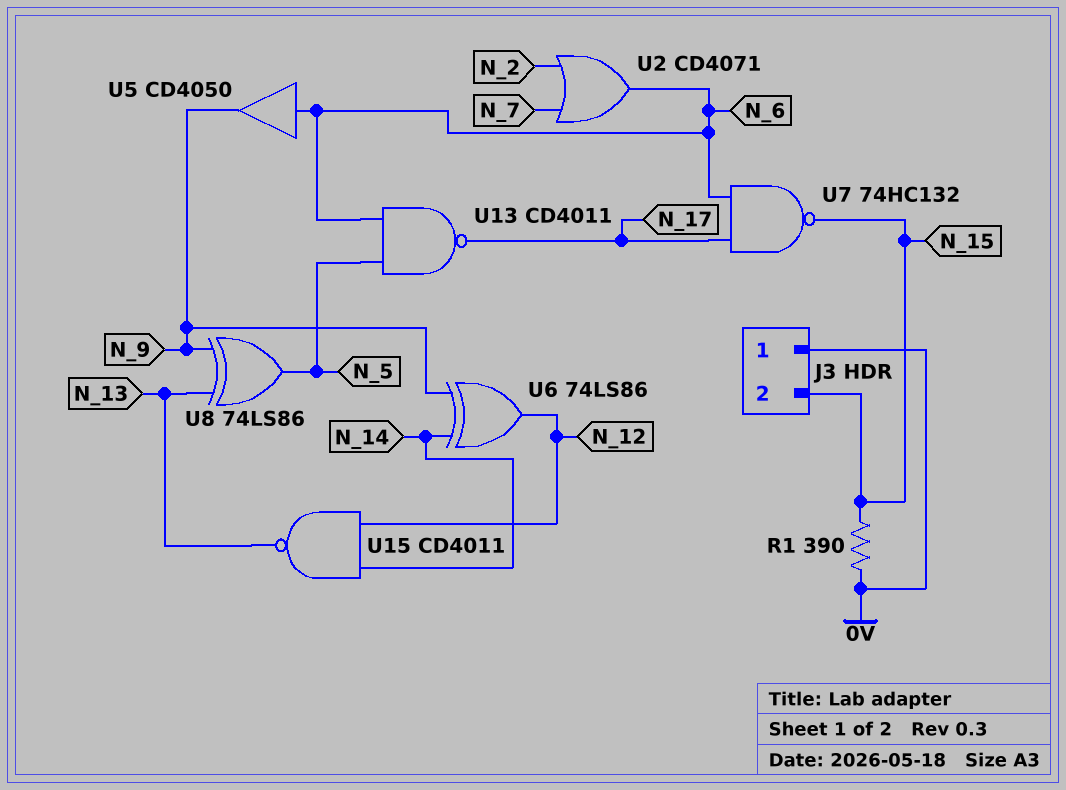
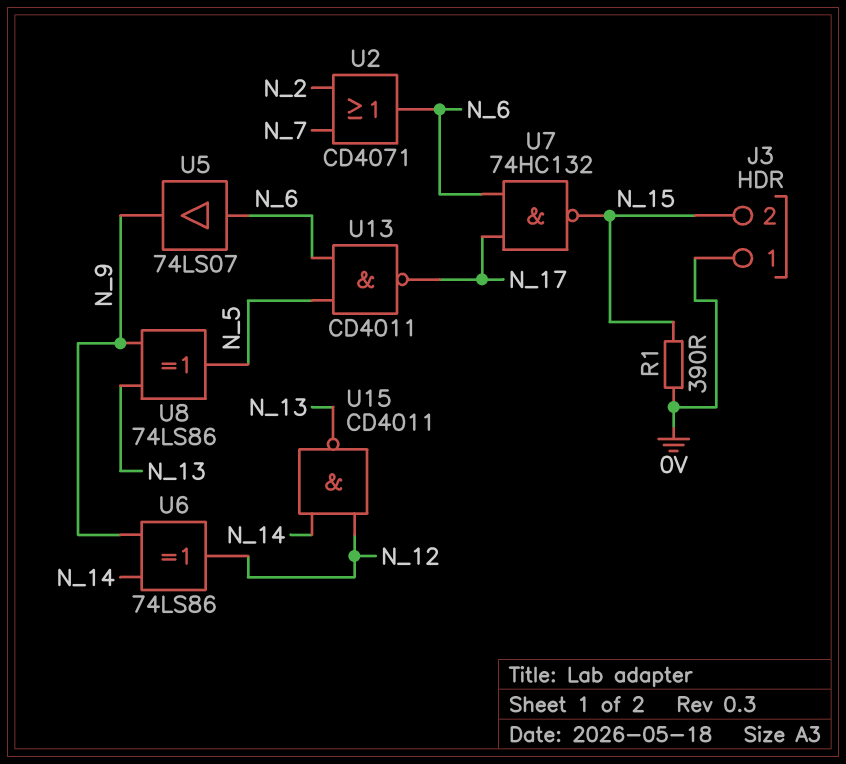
U5: buffer CD4050 (in N_6, out N_9) -> buffer 74LS07 (in N_6, out N_9)

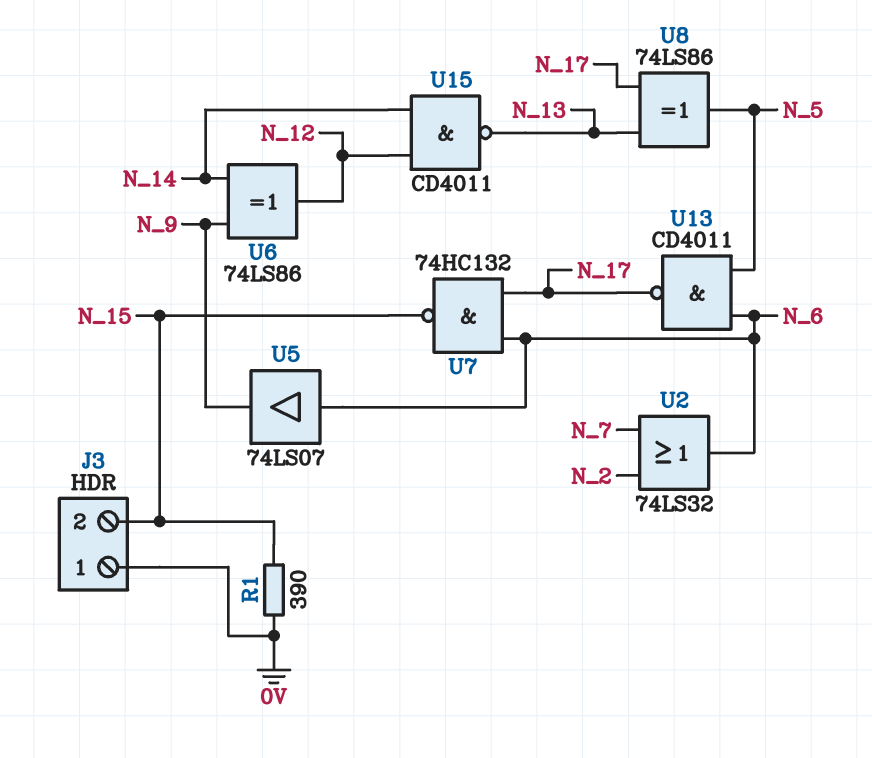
U2: OR CD4071 (in N_2, in N_7, out N_6) -> OR 74LS32 (in N_2, in N_7, out N_6)
U8: XOR 74LS86 (in N_9, in N_13, out N_5) -> XOR 74LS86 (in N_13, in N_17, out N_5)

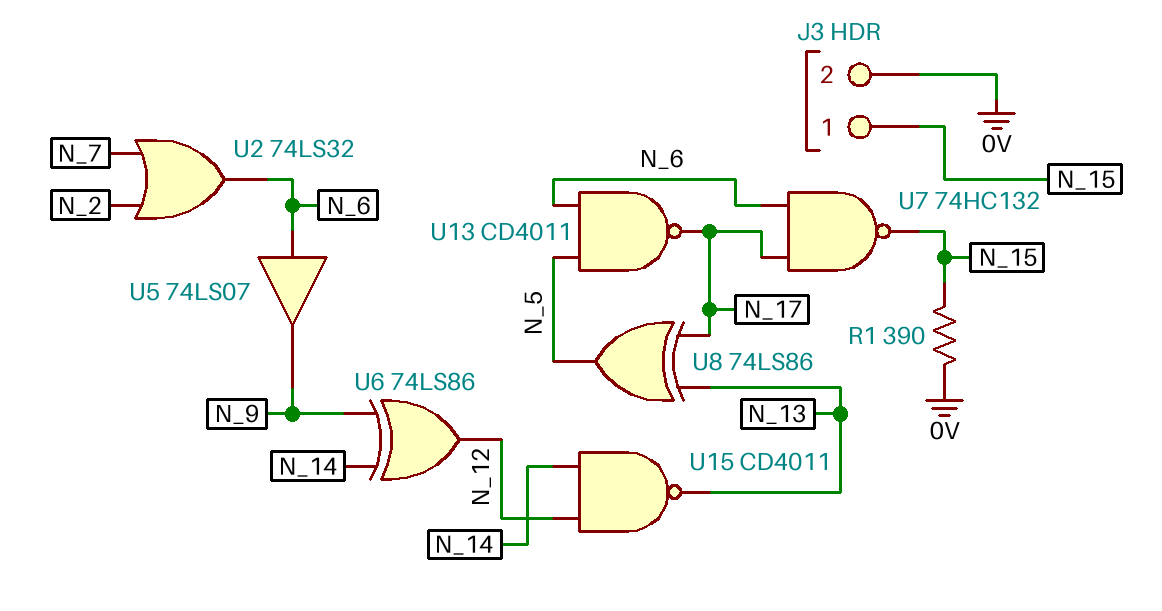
J3 pin 1: 0V -> N_15
J3 pin 2: N_15 -> 0V

